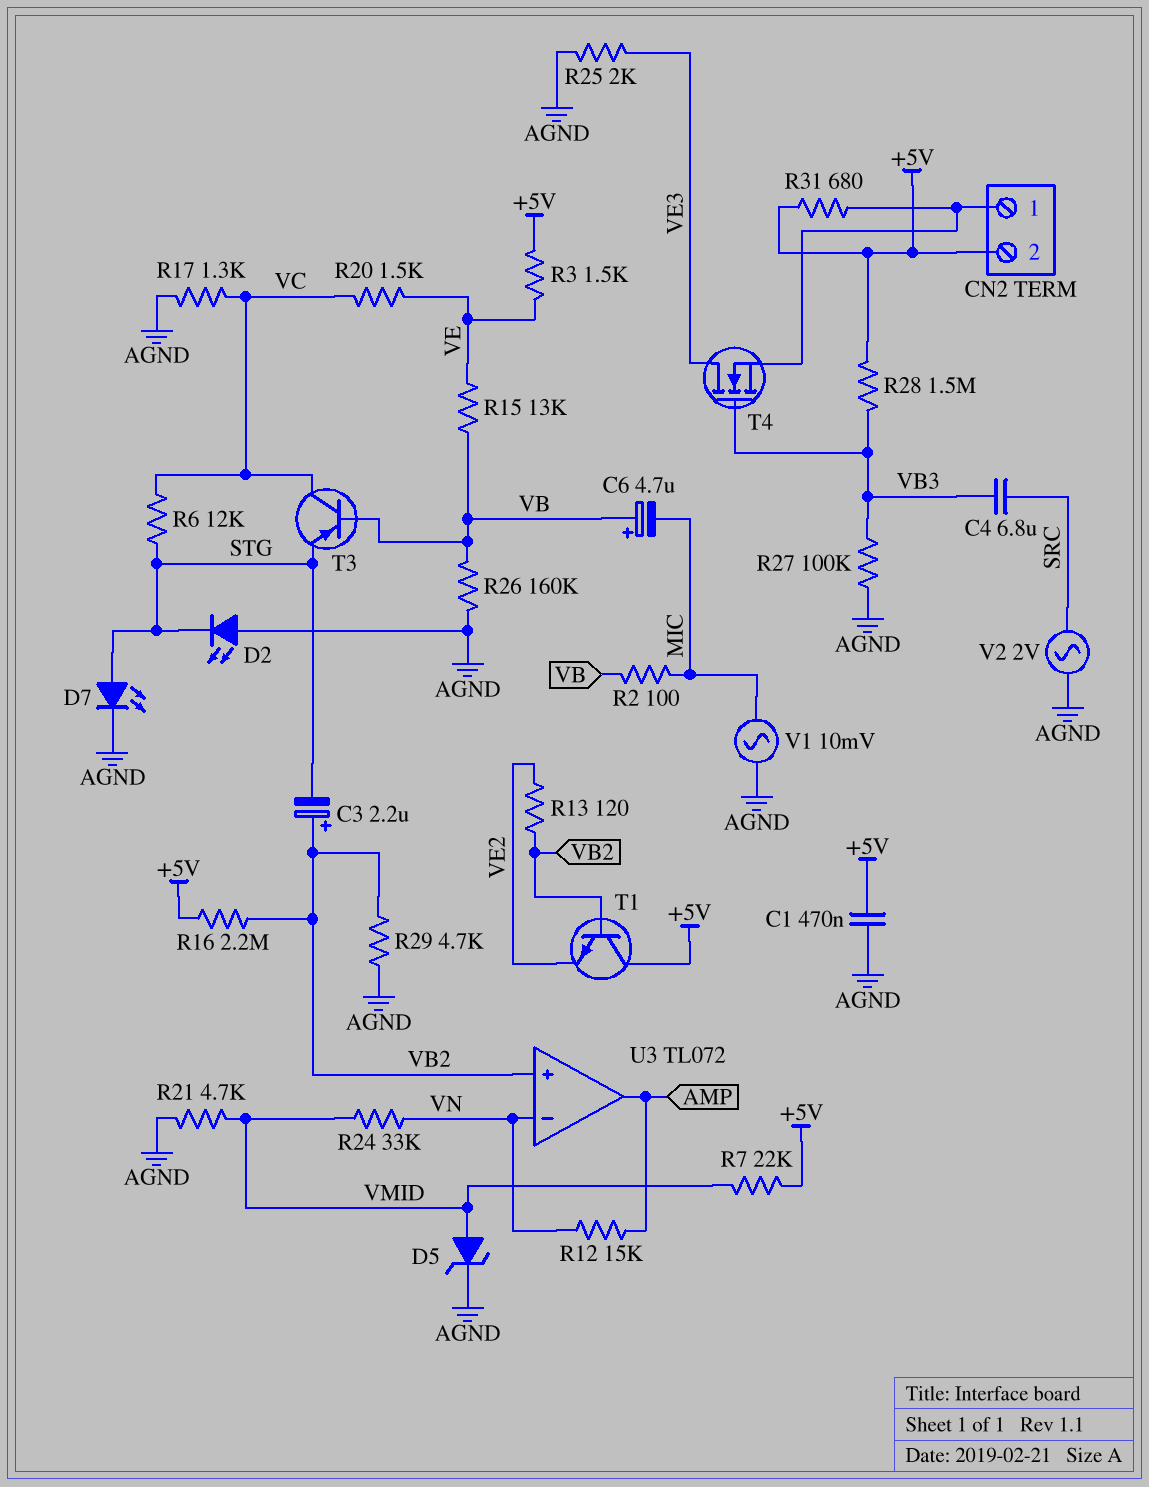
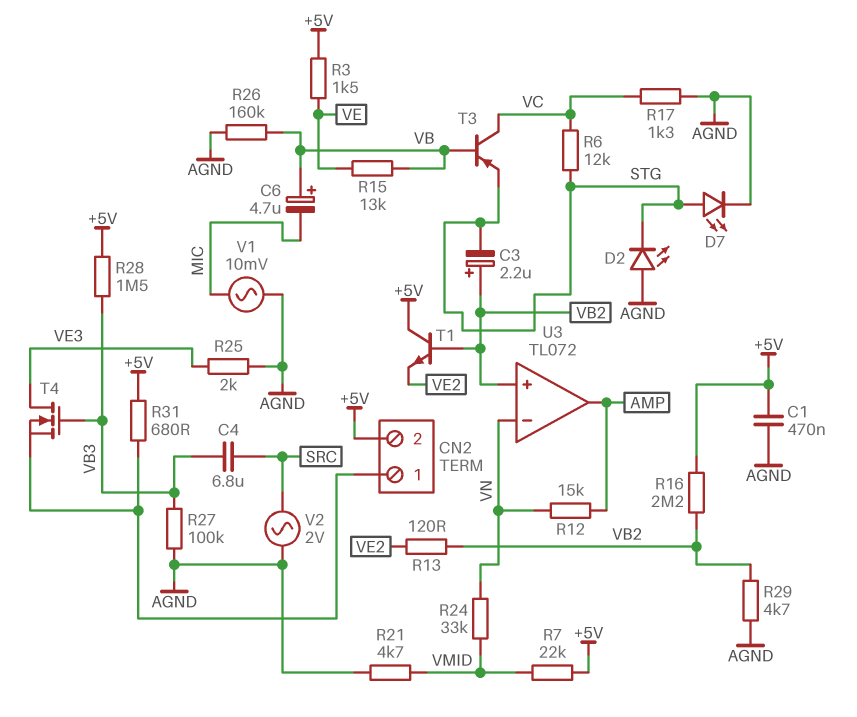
D5: zener (A VMID, K AGND) -> none
R2: 100 (MIC, VB) -> none
R20: 1.5k (VC, VE) -> none

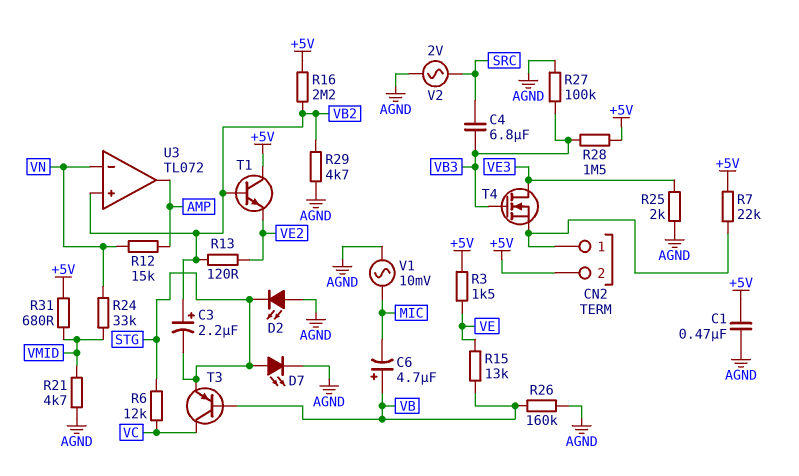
R7: 22k (+5V, VMID) -> 22k (+5V, CN2/1)
R17: 1.3k (AGND, VC) -> none
R31: 680 (+5V, CN2/1) -> 680 (+5V, VMID)

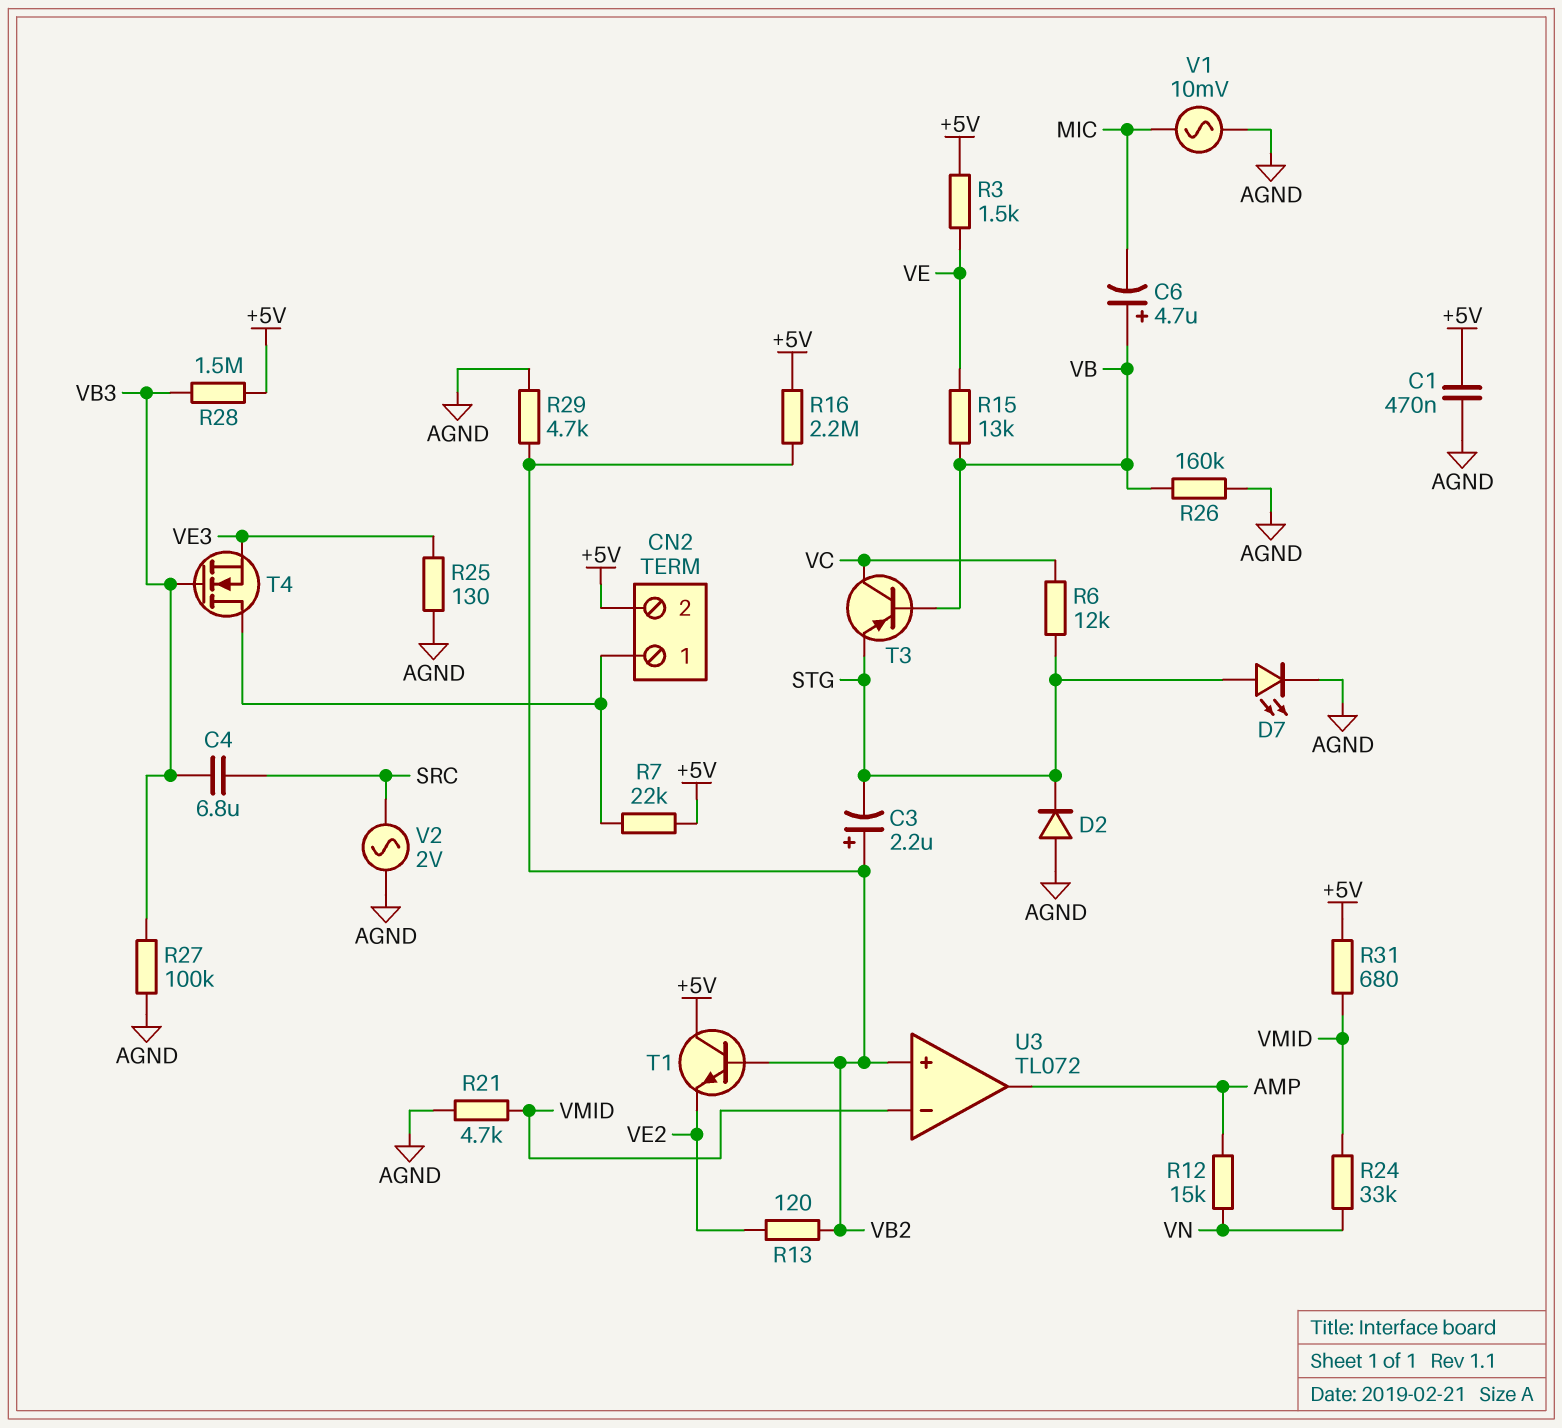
D2: LED (A AGND, K STG) -> diode (A AGND, K STG)
R25: 2k (AGND, VE3) -> 130 (AGND, VE3)
T4: NMOS (G VB3, D VE3, S CN2/1) -> NMOS (G VB3, D CN2/1, S VE3)
U3 pin in-: VN -> VMID

